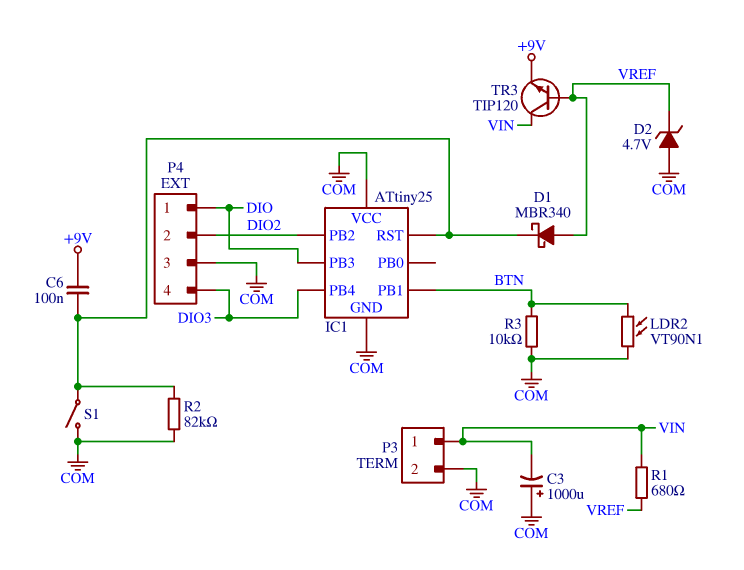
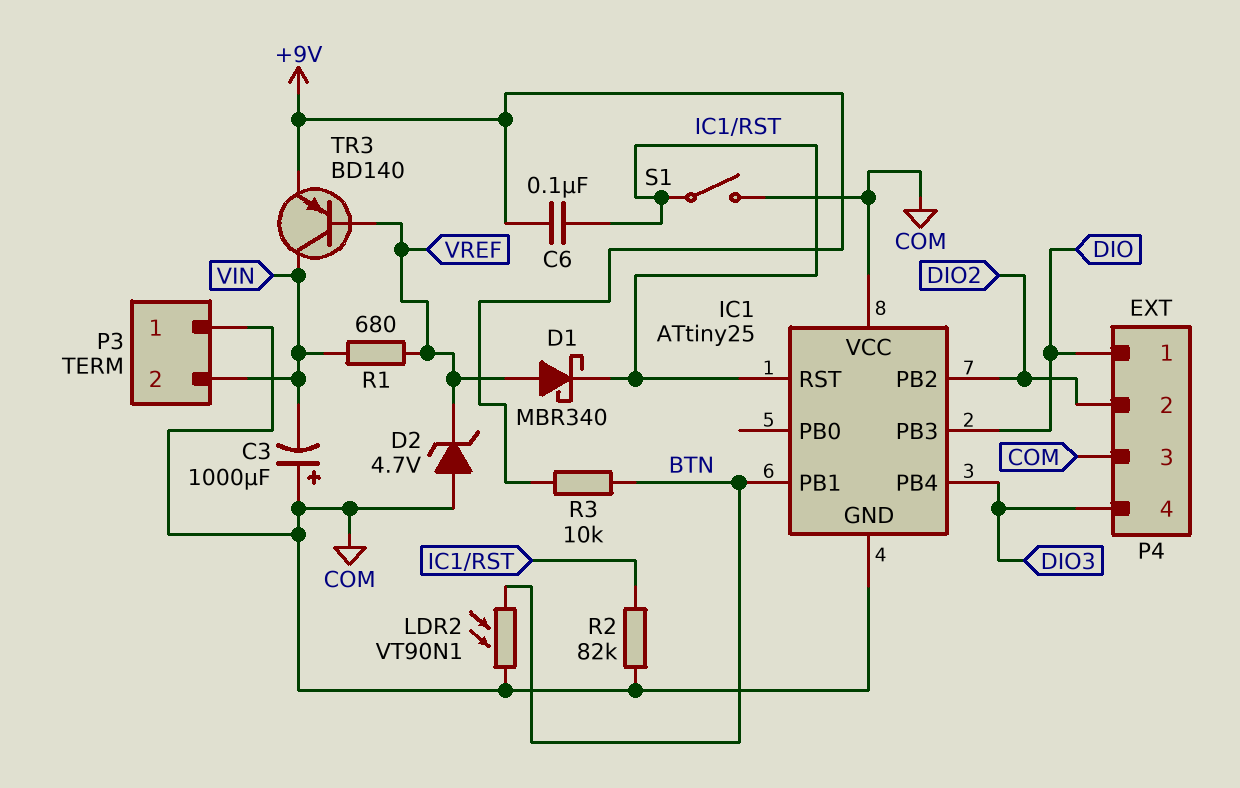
P3 pin 1: VIN -> COM
P3 pin 2: COM -> VIN
R3: 10k (BTN, COM) -> 10k (+9V, BTN)
TR3: NPN TIP120 (B VREF, C VIN, E +9V) -> PNP BD140 (B VREF, C VIN, E +9V)

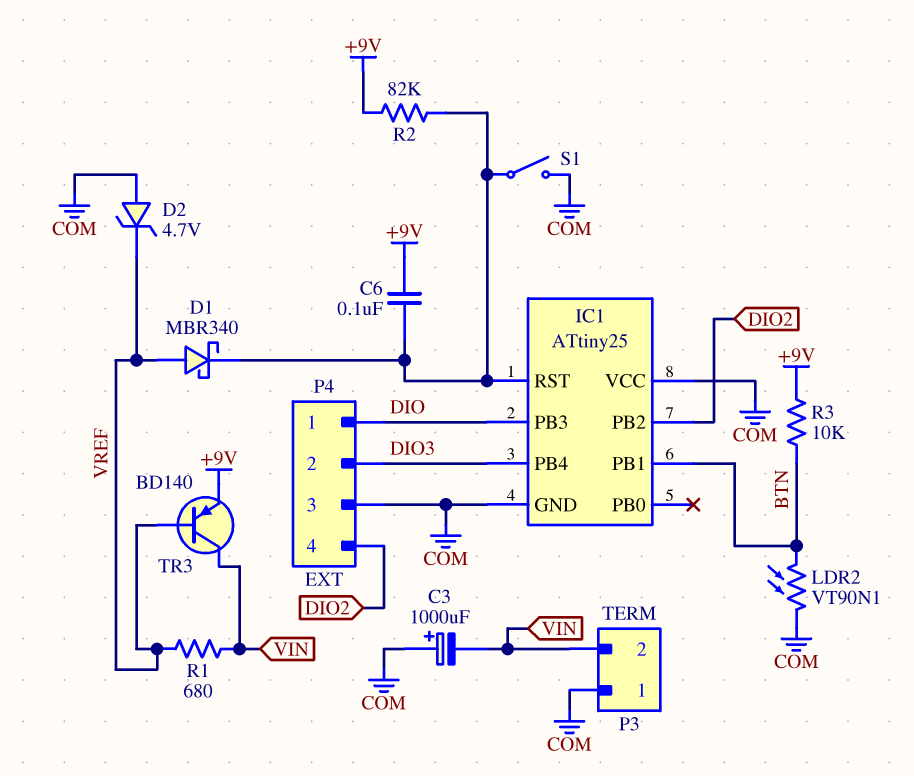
P4 pin 2: DIO2 -> DIO3
P4 pin 4: DIO3 -> DIO2
R2: 82k (COM, IC1/RST) -> 82k (+9V, IC1/RST)

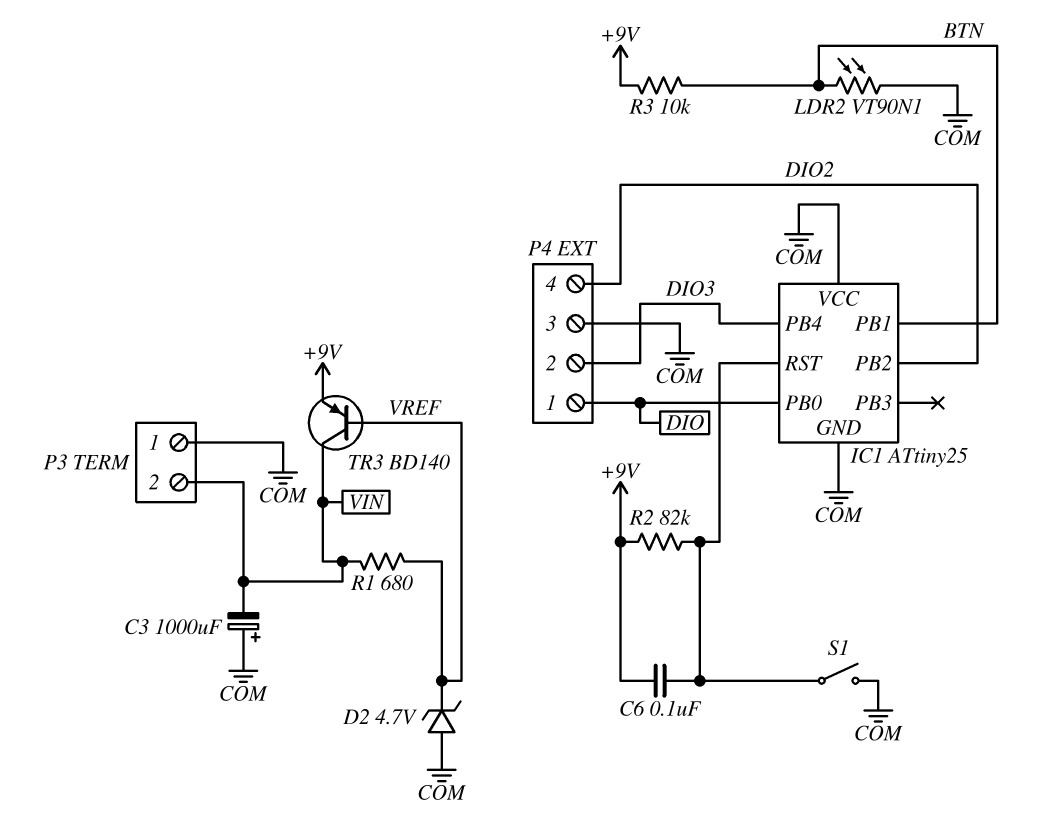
D1: schottky MBR340 (A VREF, K IC1/RST) -> none
IC1 pin PB0: none -> DIO
IC1 pin PB3: DIO -> none

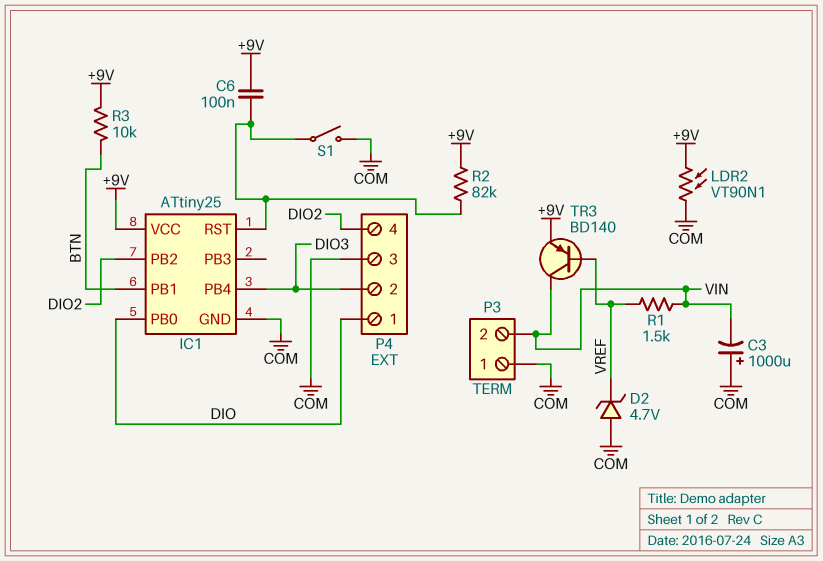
IC1 pin VCC: COM -> +9V
LDR2: VT90N1 (BTN, COM) -> VT90N1 (+9V, COM)
R1: 680 (VIN, VREF) -> 1.5k (VIN, VREF)

